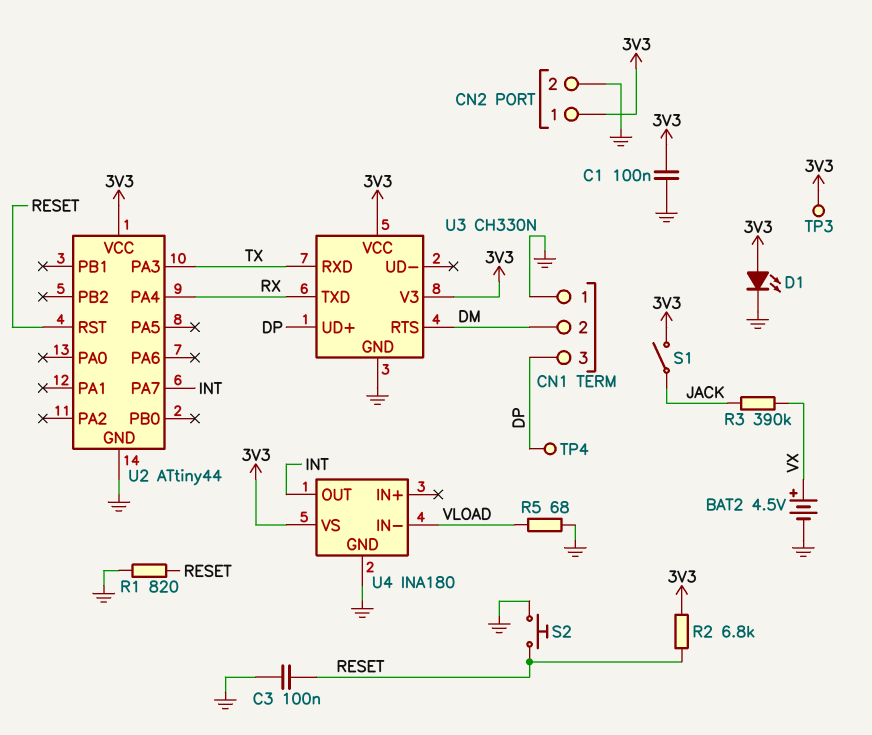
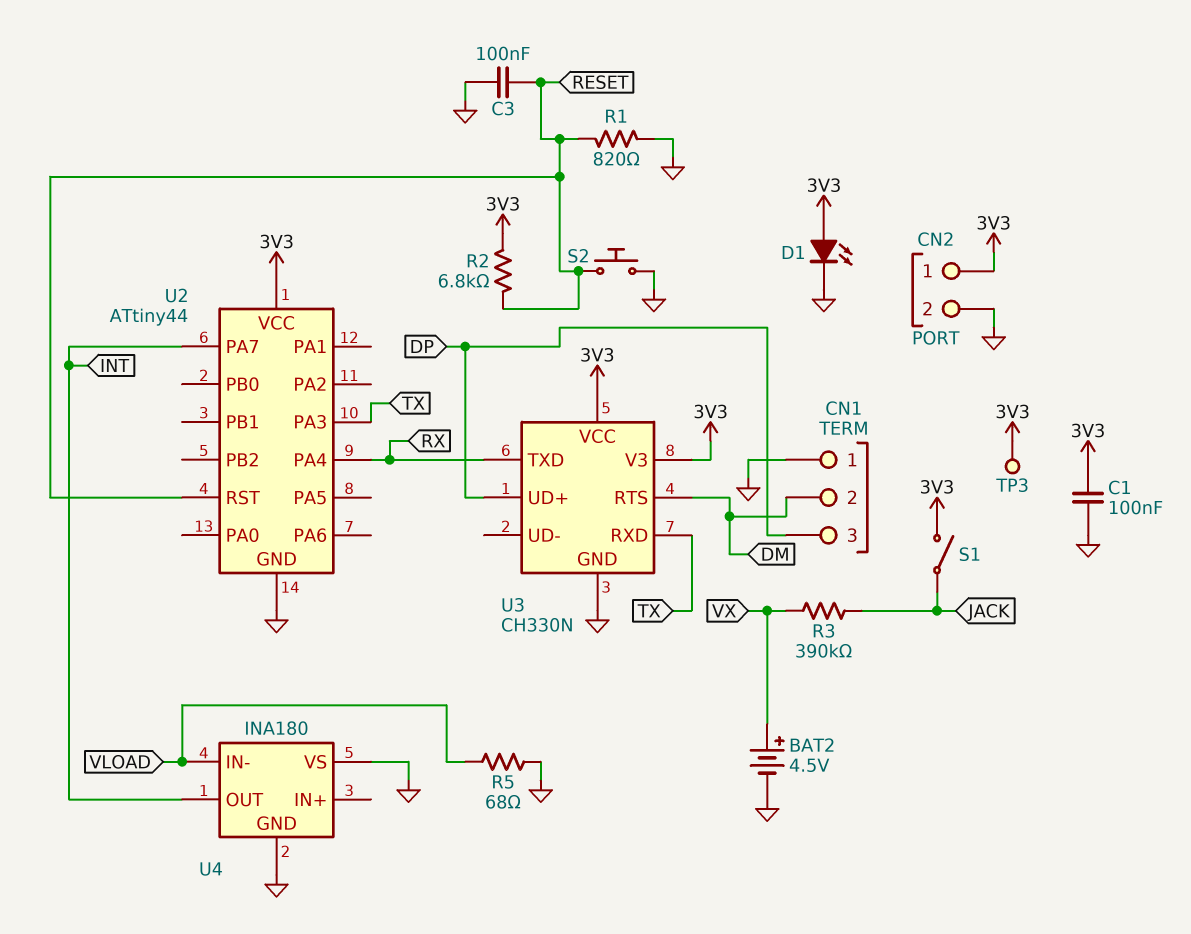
TP4: test point (DP) -> none
U4 pin VS: 3V3 -> GND

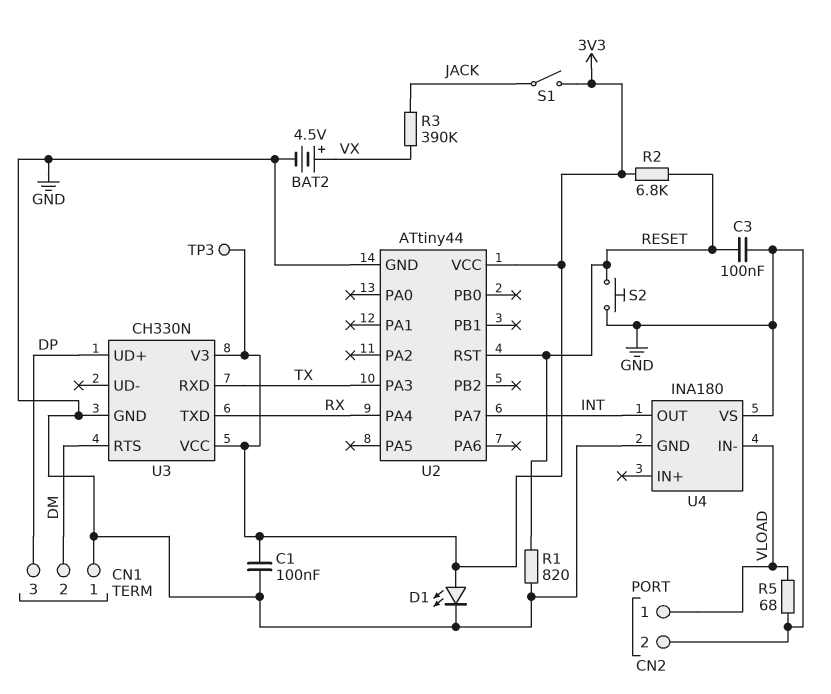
CN2 pin 1: 3V3 -> VLOAD

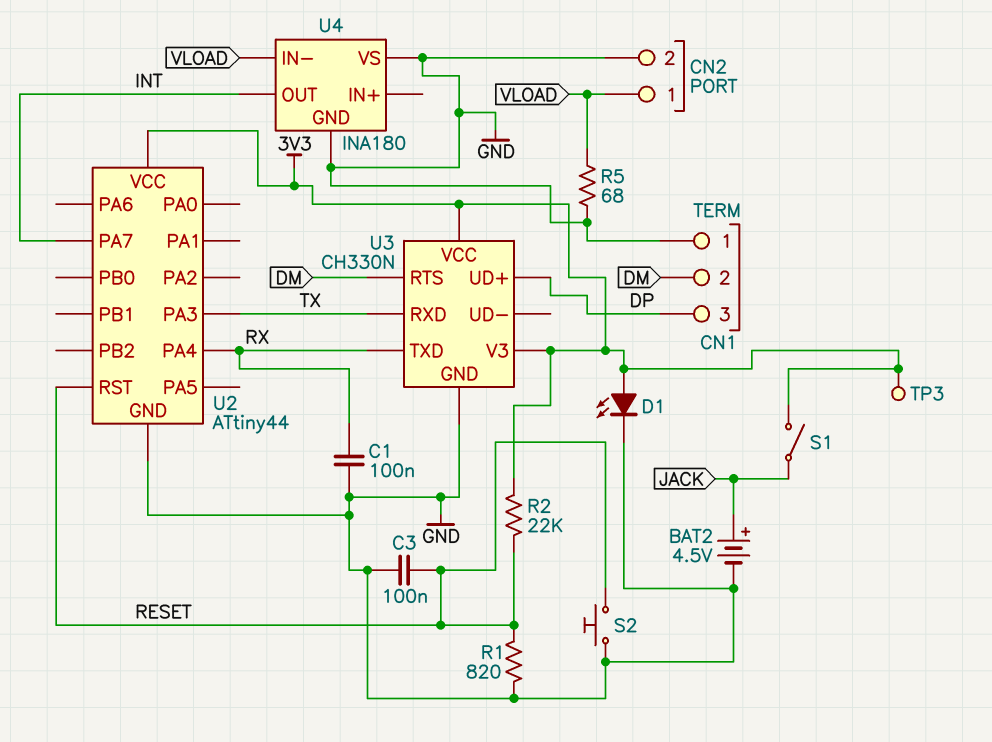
BAT2: 4.5V (plus VX, minus GND) -> 4.5V (plus JACK, minus GND)
C1: 100nF (3V3, GND) -> 100nF (GND, RX)
R2: 6.8k (3V3, RESET) -> 22k (3V3, RESET)
R3: 390k (JACK, VX) -> none

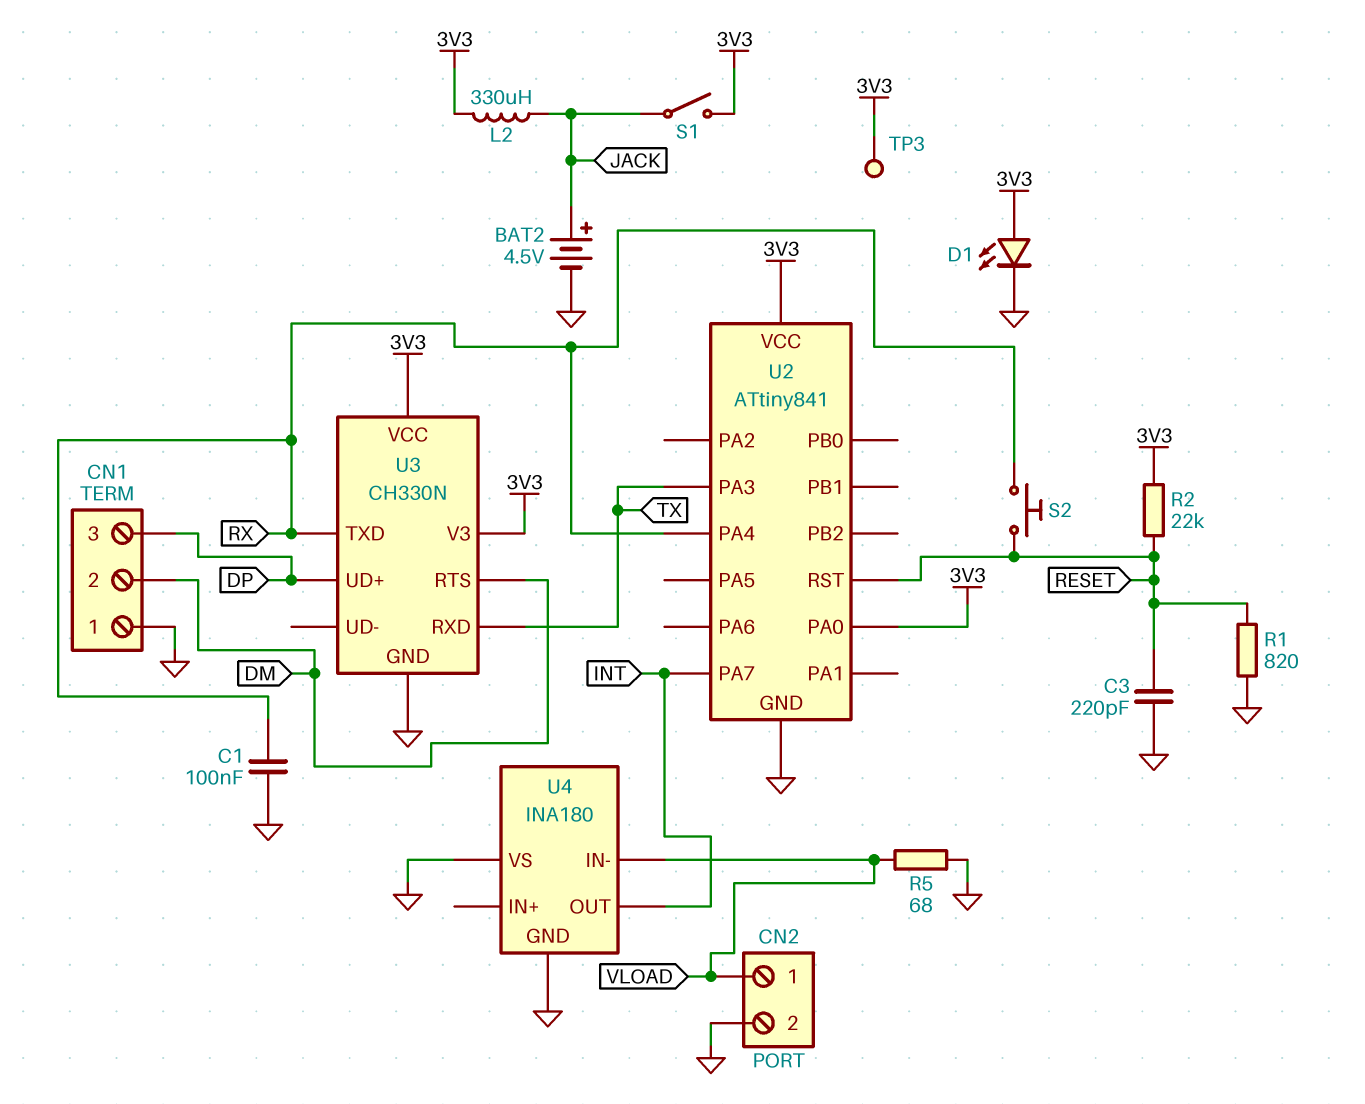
C3: 100nF (GND, RESET) -> 220pF (GND, RESET)
L2: none -> 330uH (3V3, JACK)
S2: button (GND, RESET) -> button (RESET, RX)
U2: ATtiny44 -> ATtiny841
U2 pin PA0: none -> 3V3

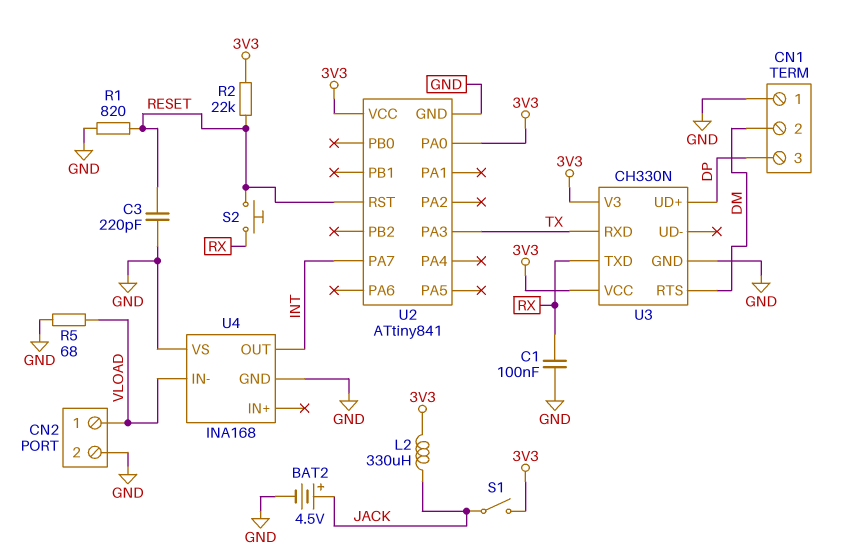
D1: LED (A 3V3, K GND) -> none
TP3: test point (3V3) -> none
U2 pin PA4: RX -> none
U4: INA180 -> INA168

